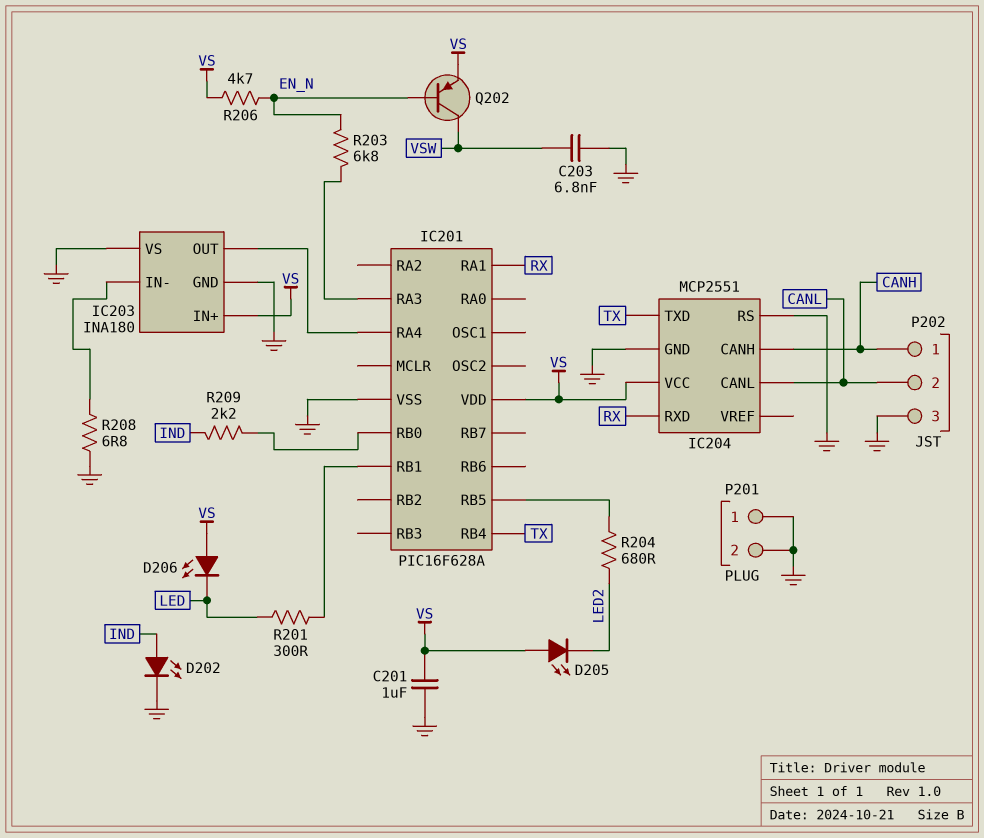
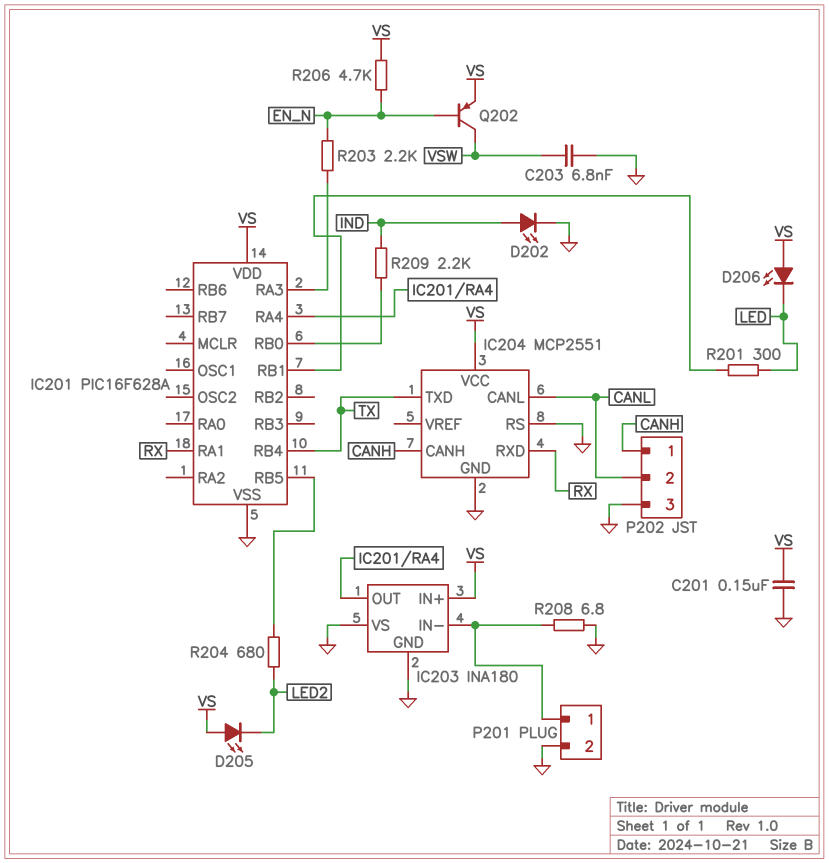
C201: 1uF (GND, VS) -> 150nF (GND, VS)
P201 pin 1: GND -> IC203/IN-
R203: 6.8k (EN_N, IC201/RA3) -> 2.2k (EN_N, IC201/RA3)

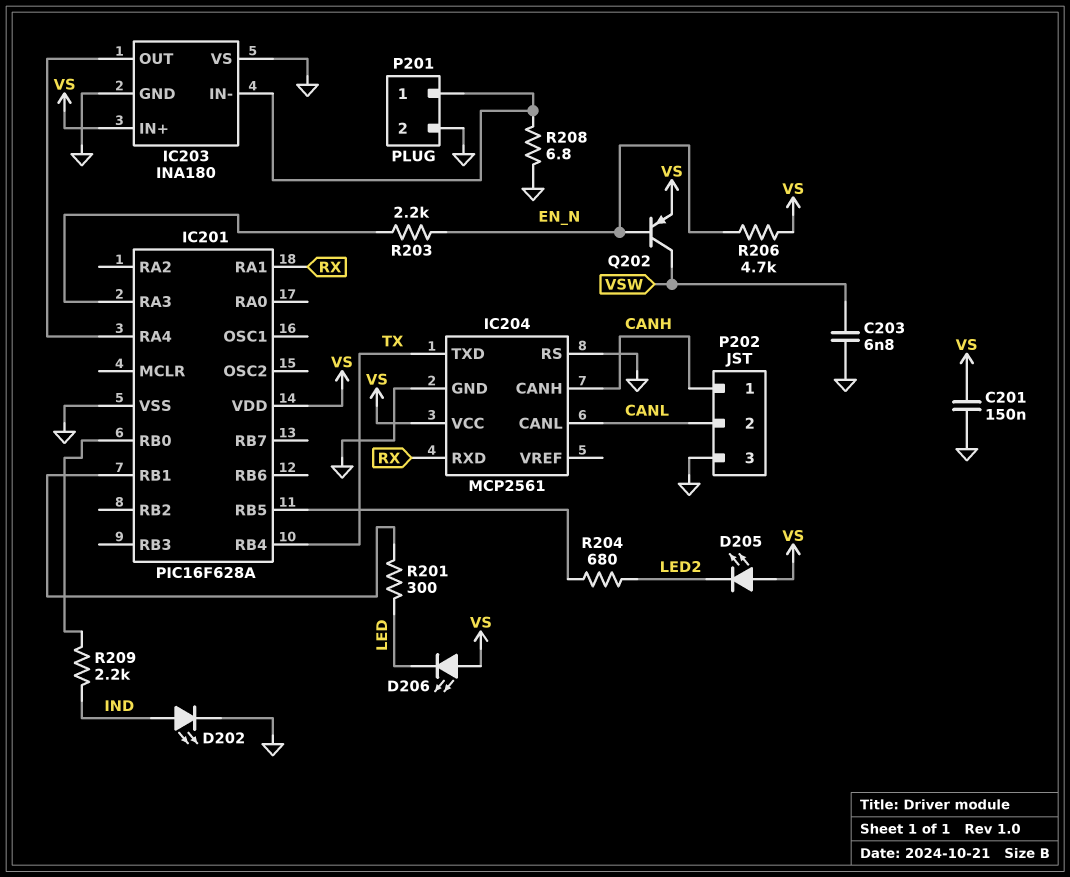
IC204: MCP2551 -> MCP2561

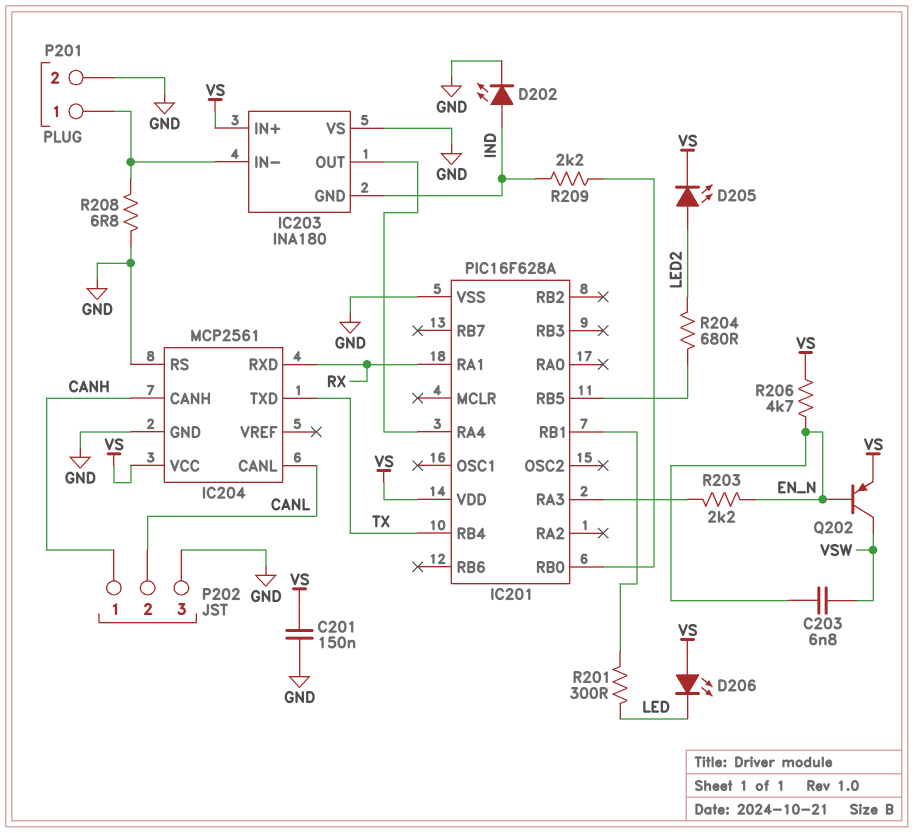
C203: 6.8nF (GND, VSW) -> 6.8nF (EN_N, VSW)
D205: LED (A VS, K LED2) -> LED (A LED2, K VS)
IC203 pin GND: GND -> IND

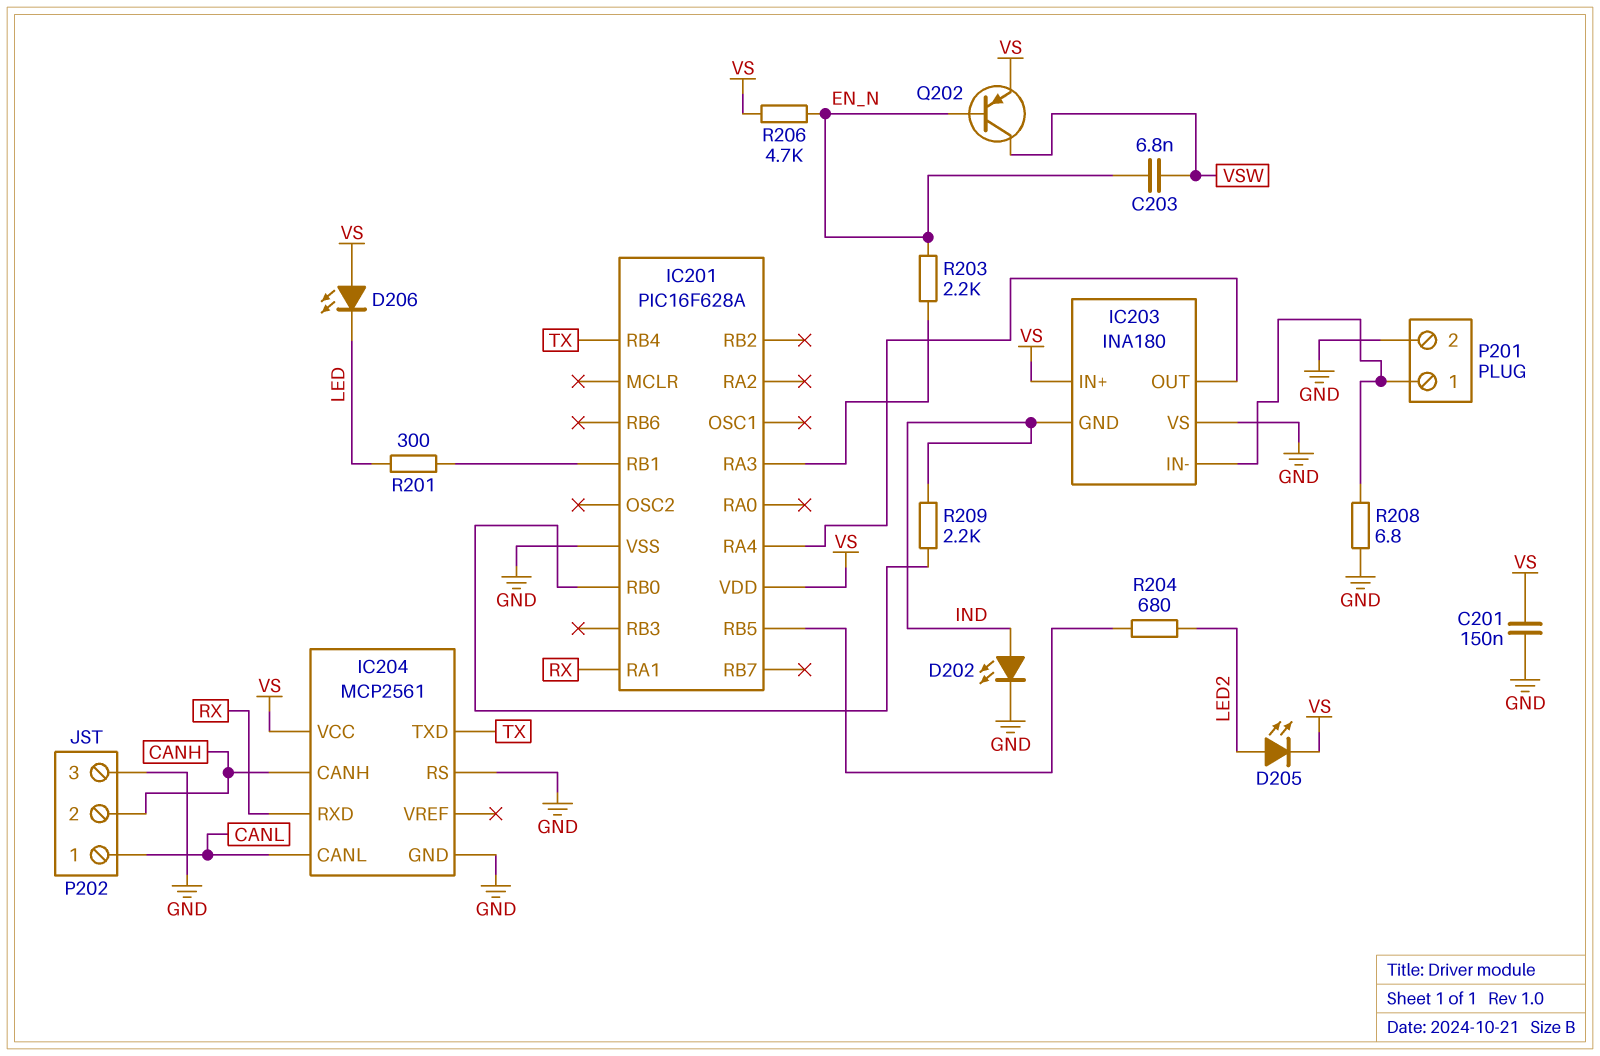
P202 pin 1: CANH -> CANL
P202 pin 2: CANL -> CANH

